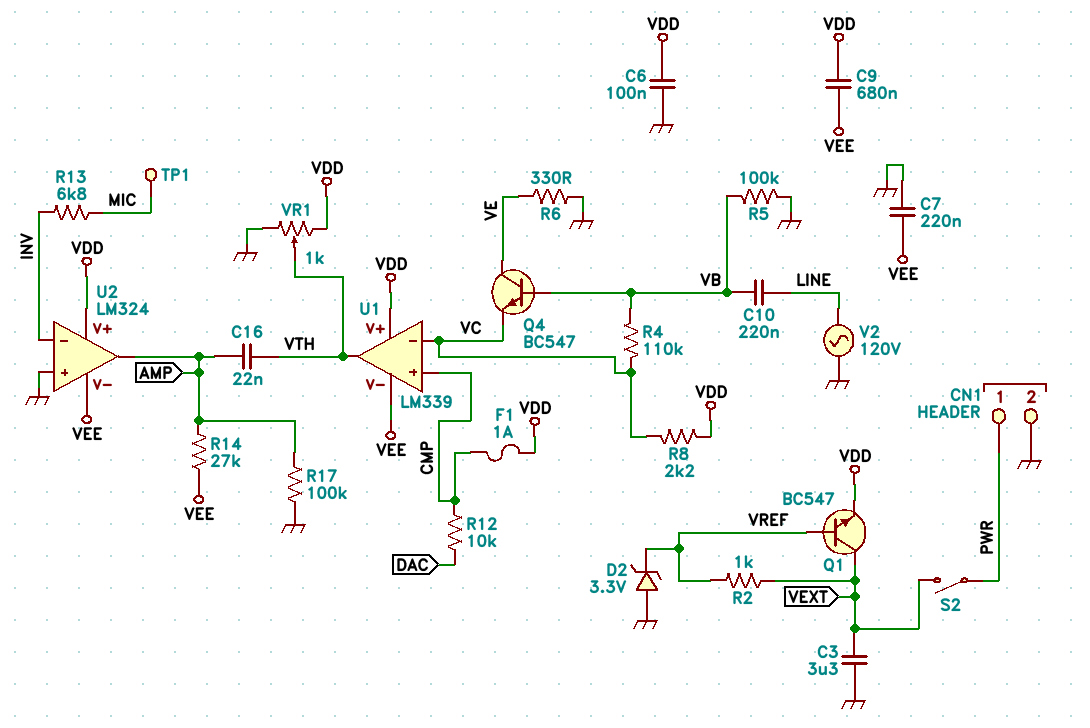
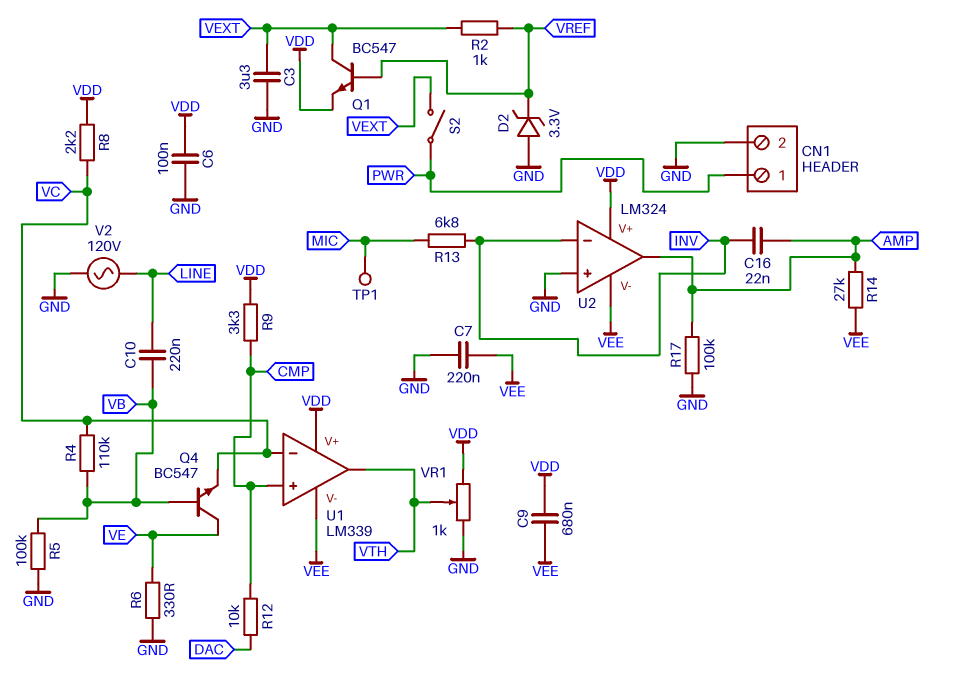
C16: 22nF (AMP, VTH) -> 22nF (AMP, INV)
F1: 1A (CMP, VDD) -> none
R9: none -> 3.3k (CMP, VDD)

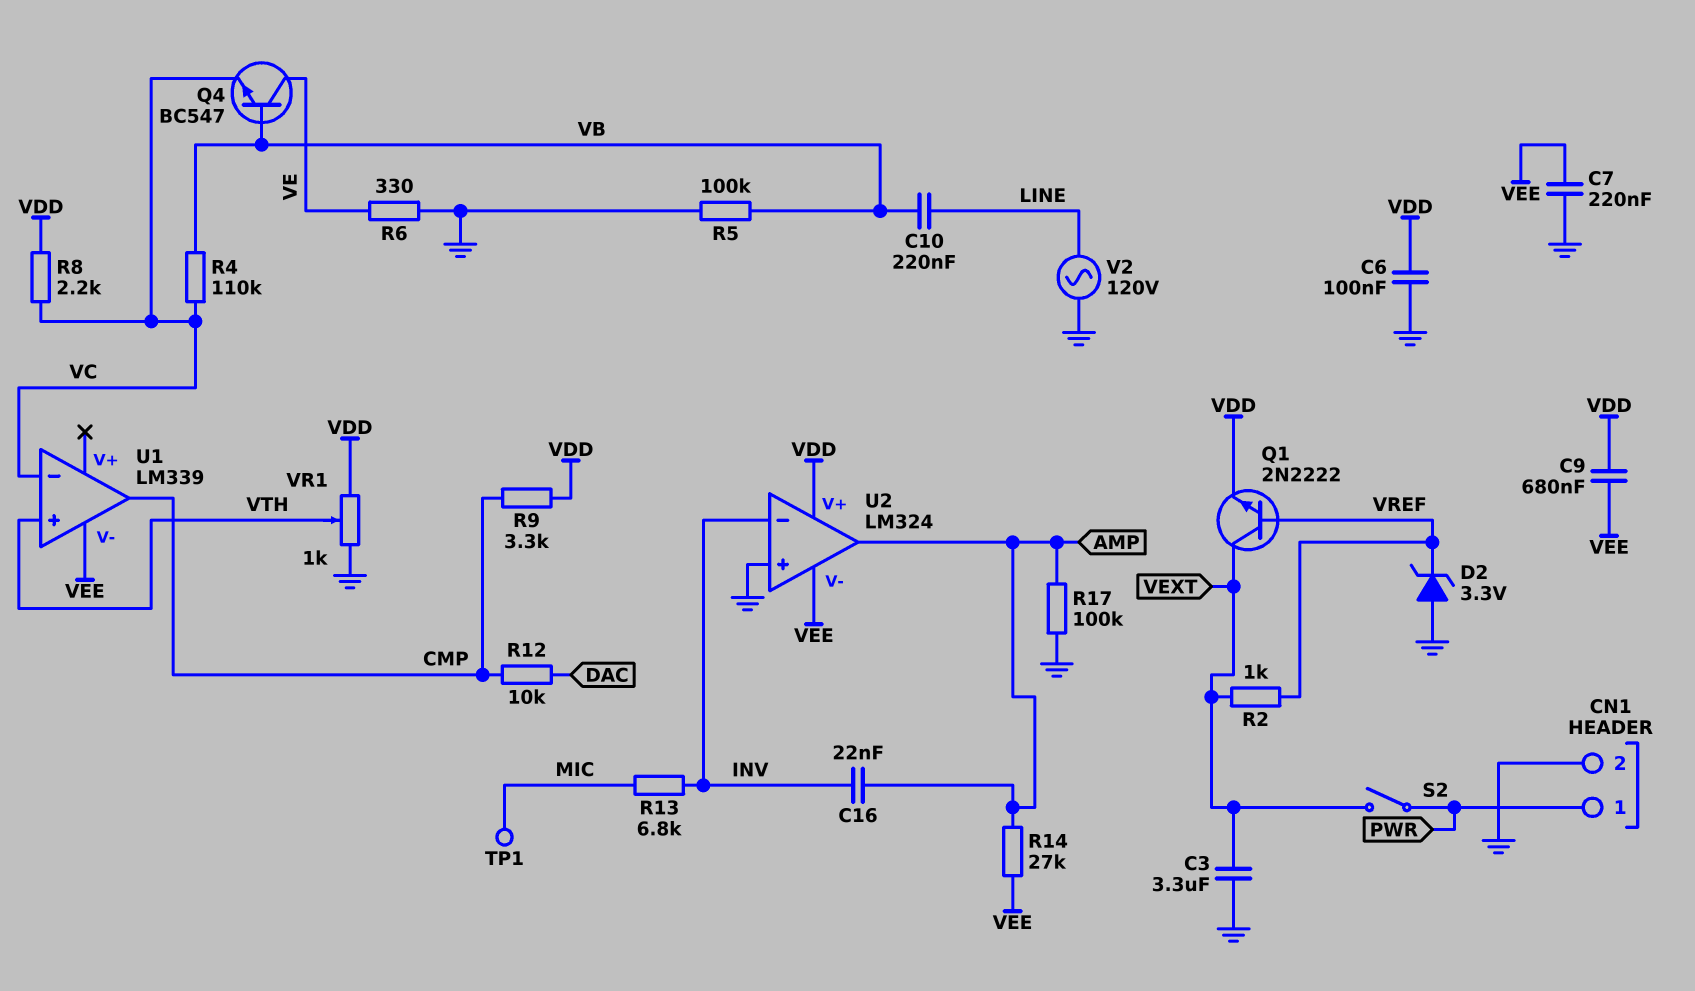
Q1: NPN BC547 (B VREF, C VEXT, E VDD) -> NPN 2N2222 (B VREF, C VEXT, E VDD)
U1 pin V+: VDD -> none
U1 pin in+: CMP -> VTH
U1 pin out: VTH -> CMP

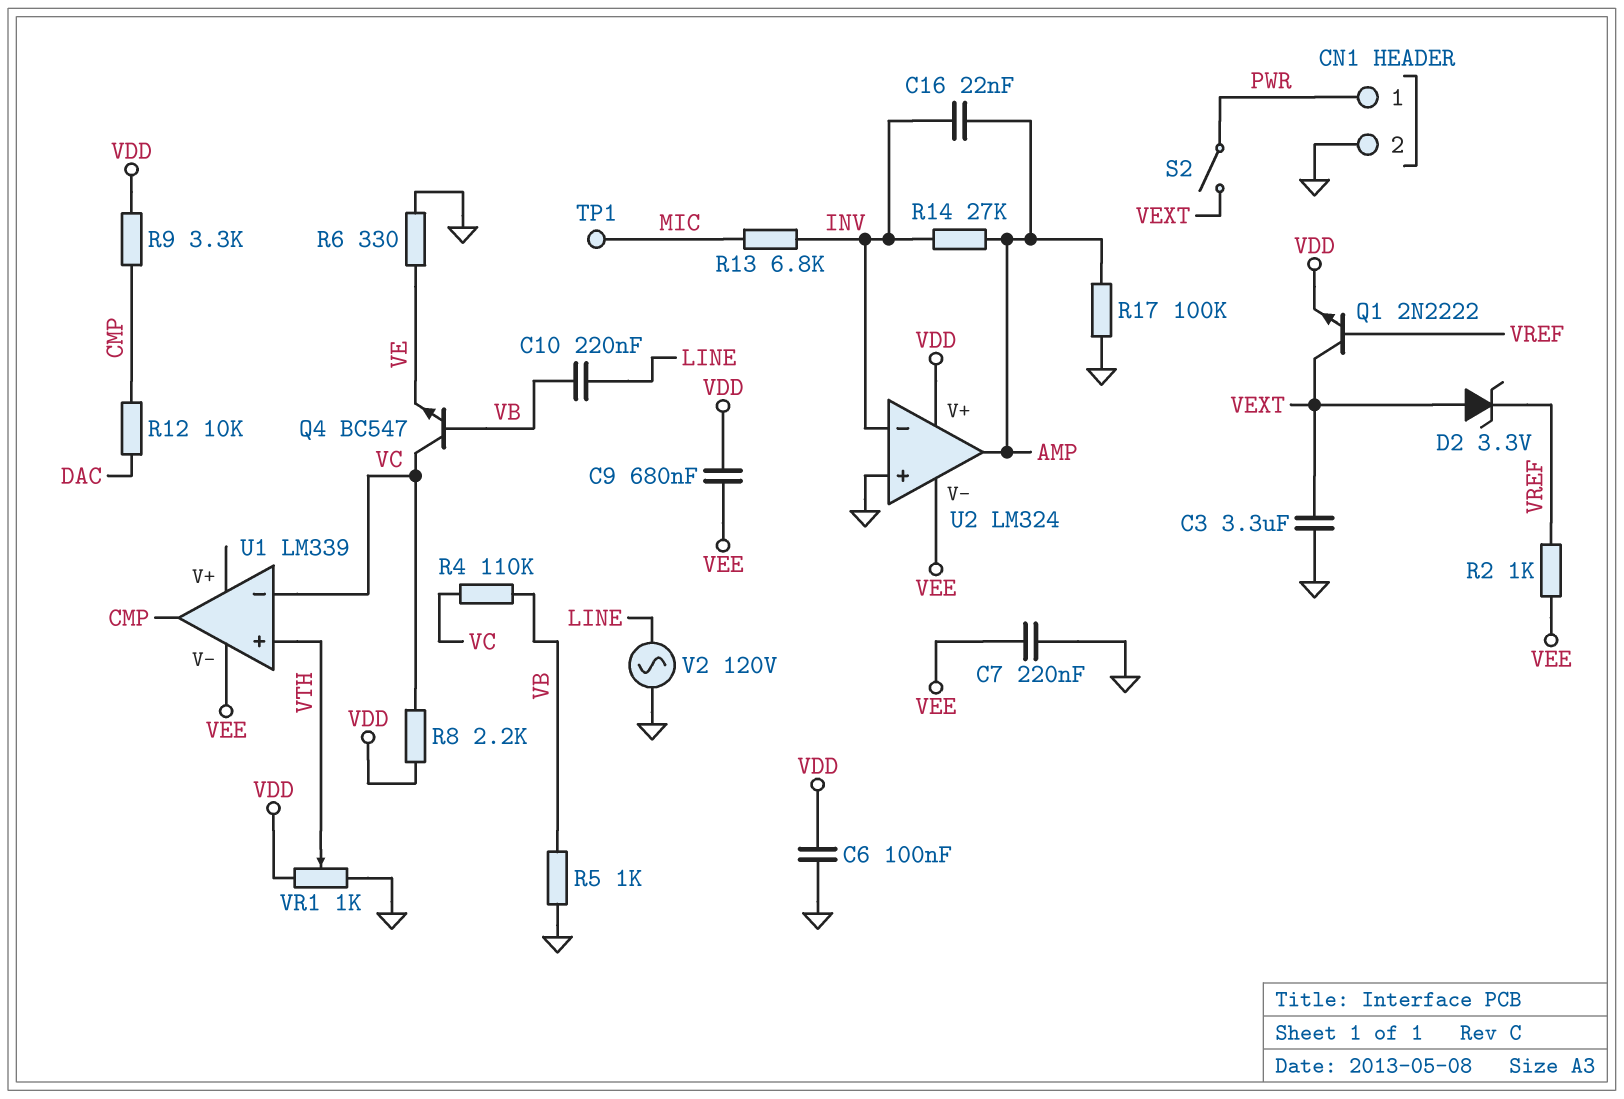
D2: zener 3.3V (A GND, K VREF) -> zener 3.3V (A VEXT, K VREF)
Q4: NPN BC547 (B VB, C VE, E VC) -> NPN BC547 (B VB, C VC, E VE)
R2: 1k (VEXT, VREF) -> 1k (VEE, VREF)
R5: 100k (GND, VB) -> 1k (GND, VB)
R14: 27k (AMP, VEE) -> 27k (AMP, INV)

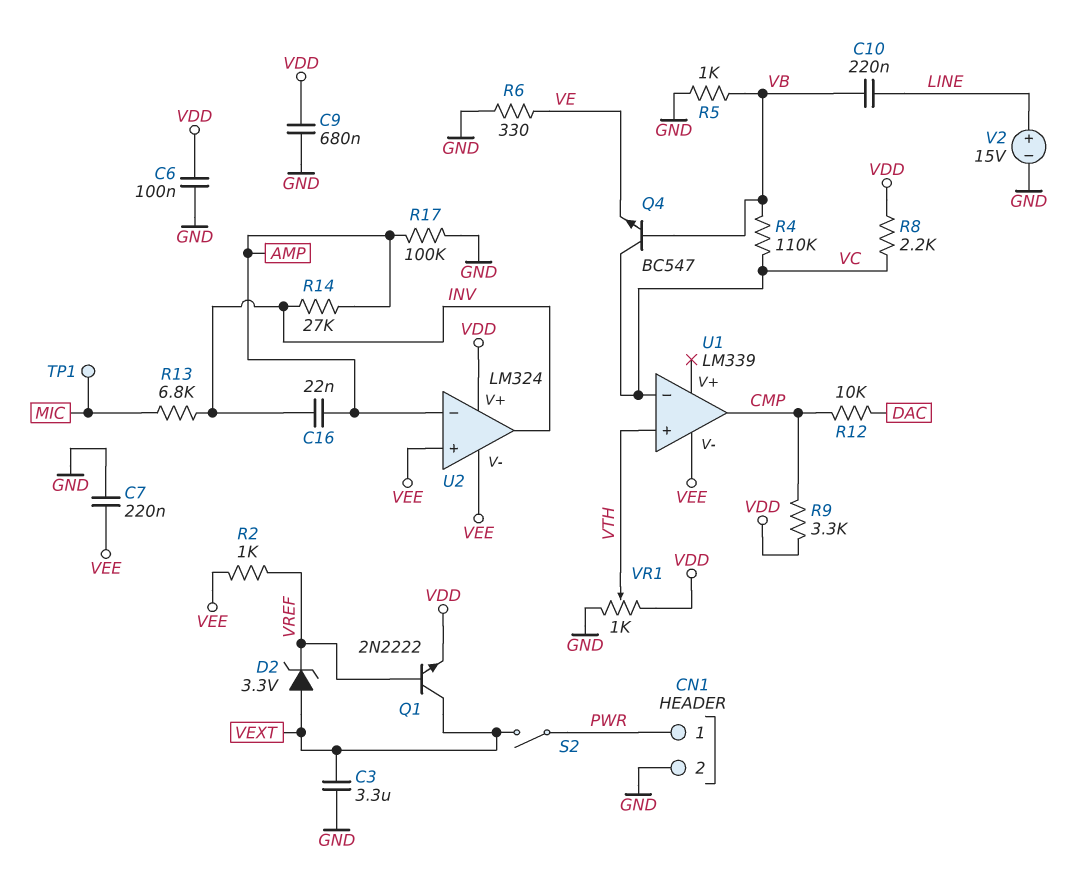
C9: 680nF (VDD, VEE) -> 680nF (GND, VDD)
U2 pin in+: GND -> VEE
U2 pin in-: INV -> AMP
U2 pin out: AMP -> INV
V2: AC 120V (GND, LINE) -> 15V (plus LINE, minus GND)

